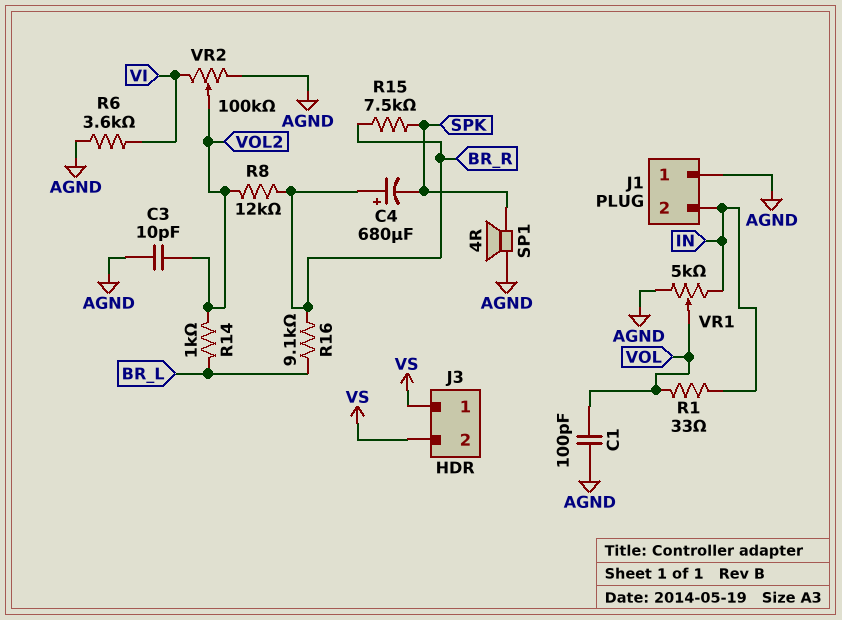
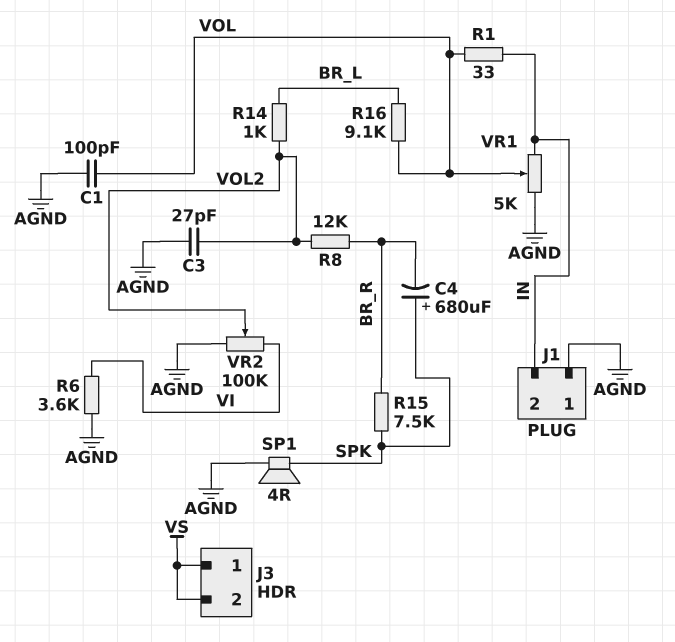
C3: 10pF (AGND, VOL2) -> 27pF (AGND, VOL2)
C4: 680uF (plus BR_R, minus SPK) -> 680uF (plus SPK, minus BR_R)
R16: 9.1k (BR_L, BR_R) -> 9.1k (BR_L, VOL)

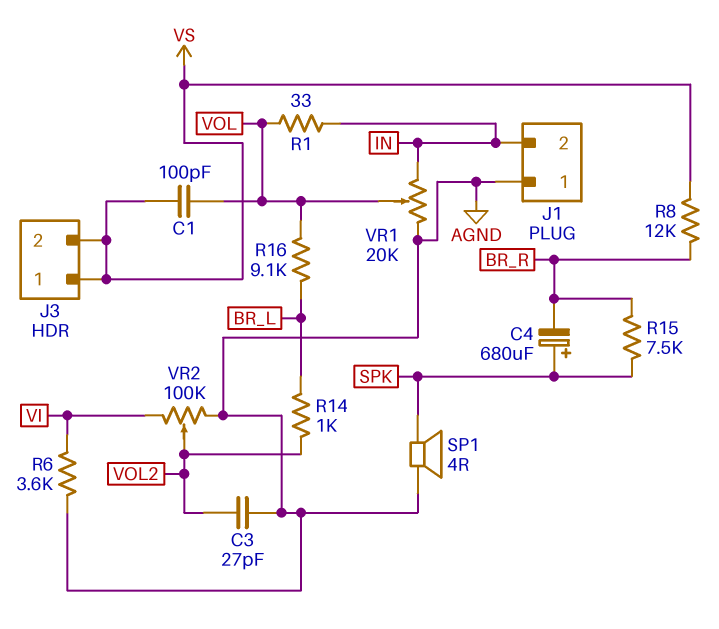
C1: 100pF (AGND, VOL) -> 100pF (VOL, VS)
R8: 12k (BR_R, VOL2) -> 12k (BR_R, VS)
VR1: 5k (AGND, IN, wiper VOL) -> 20k (AGND, IN, wiper VOL)

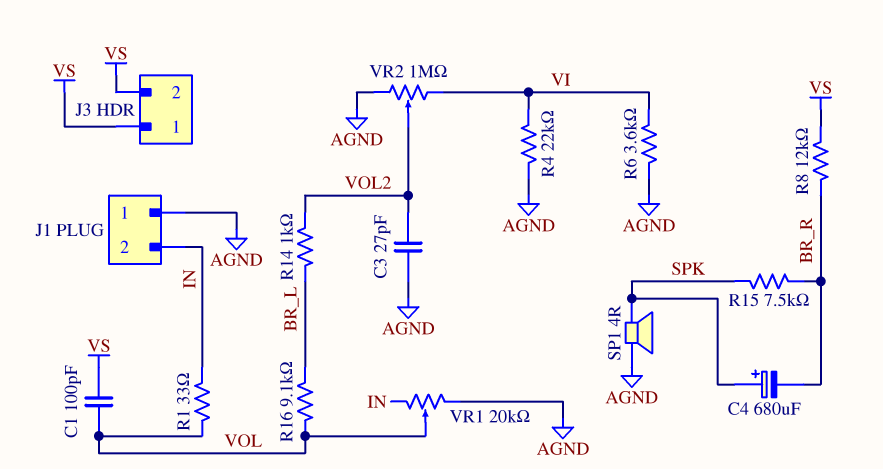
R4: none -> 22k (AGND, VI)
VR2: 100k (AGND, VI, wiper VOL2) -> 1M (AGND, VI, wiper VOL2)

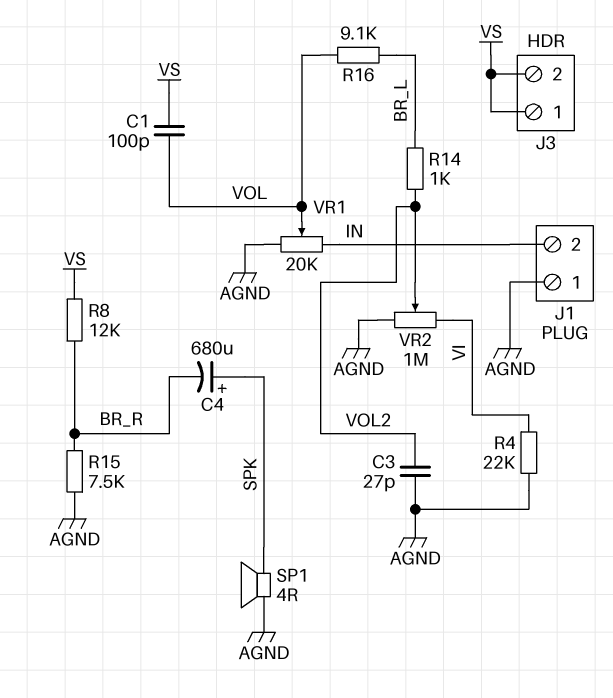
R1: 33 (IN, VOL) -> none
R6: 3.6k (AGND, VI) -> none
R15: 7.5k (BR_R, SPK) -> 7.5k (AGND, BR_R)

